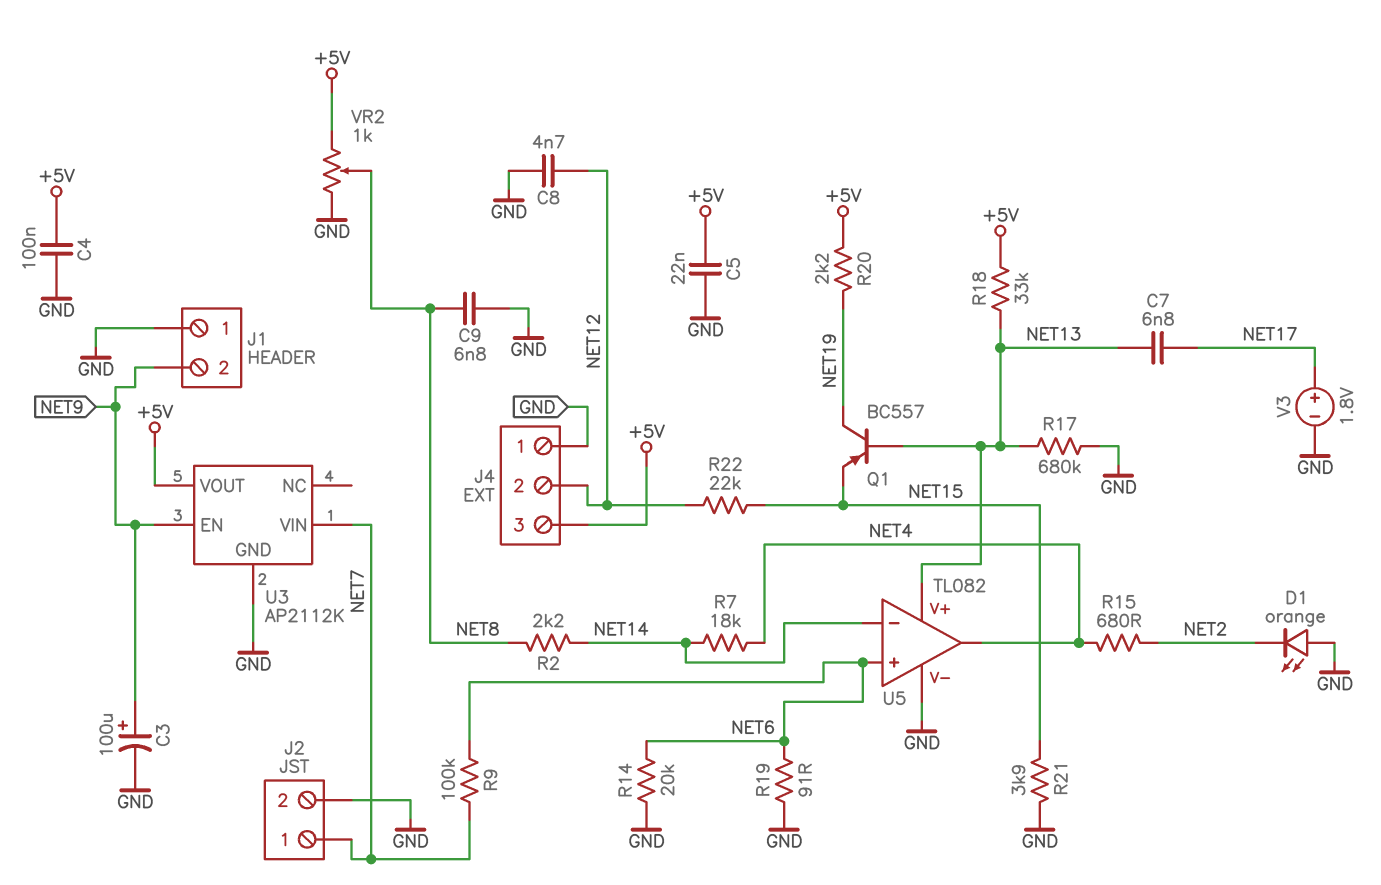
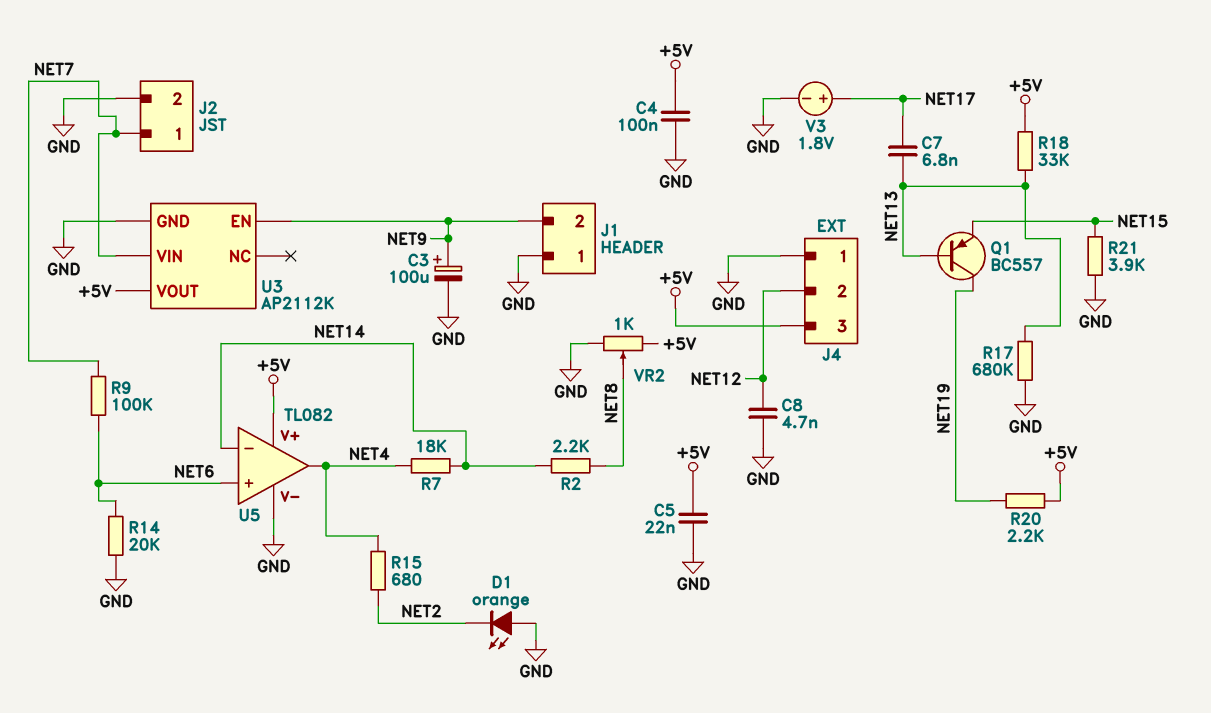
C9: 6.8nF (GND, NET8) -> none
R19: 91 (GND, NET6) -> none
R22: 22k (NET12, NET15) -> none
U5 pin V+: NET13 -> +5V

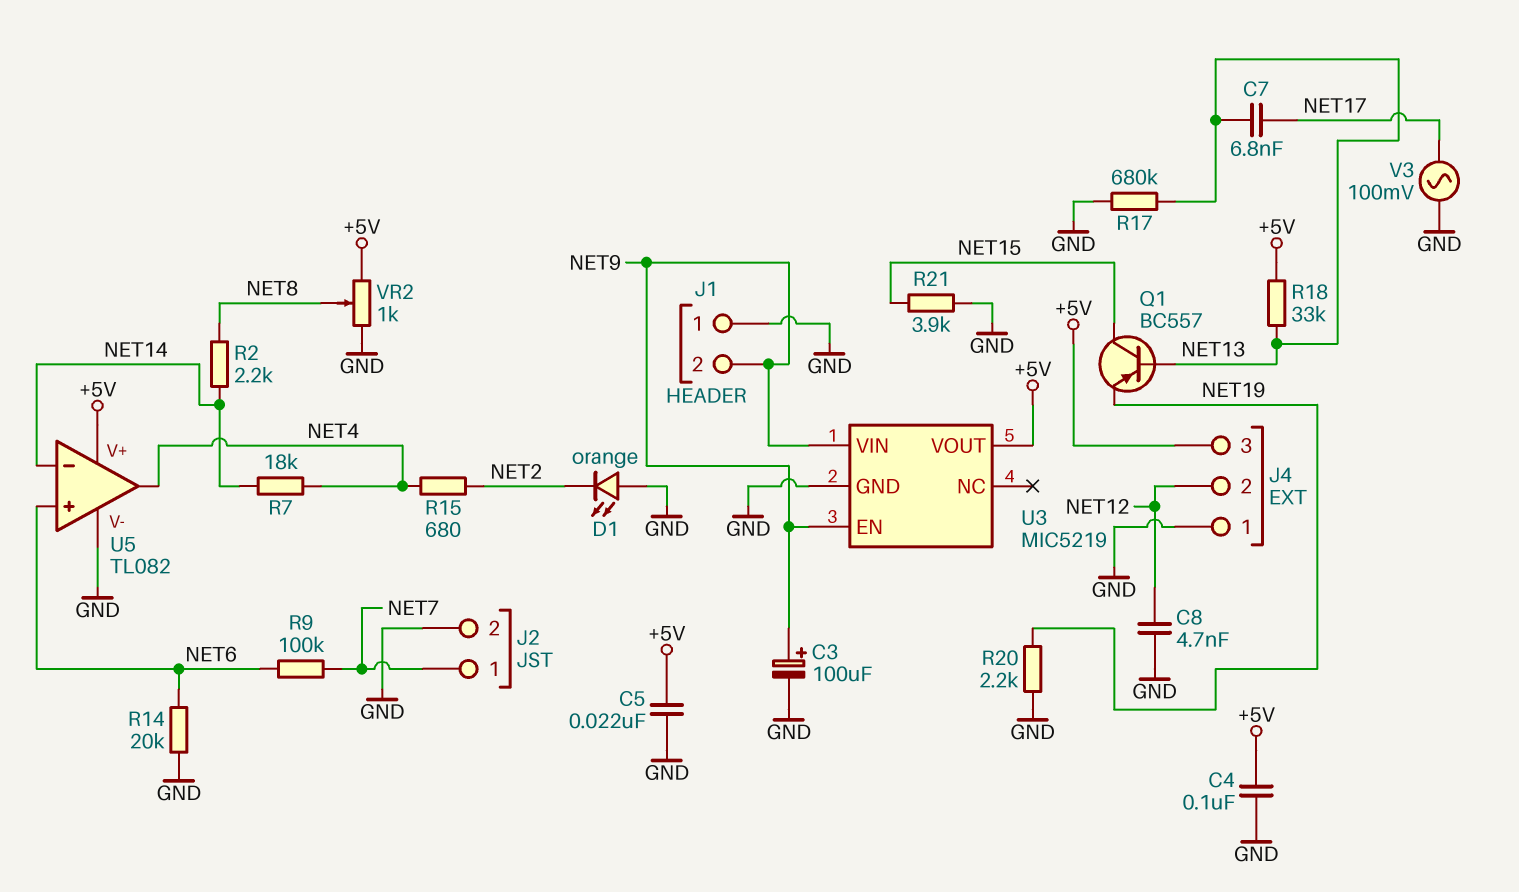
Q1: PNP BC557 (B NET13, C NET19, E NET15) -> PNP BC557 (B NET13, C NET15, E NET19)
R20: 2.2k (+5V, NET19) -> 2.2k (GND, NET19)
U3: AP2112K -> MIC5219
U3 pin VIN: NET7 -> NET9
V3: 1.8V (plus NET17, minus GND) -> AC 100mV (GND, NET17)

